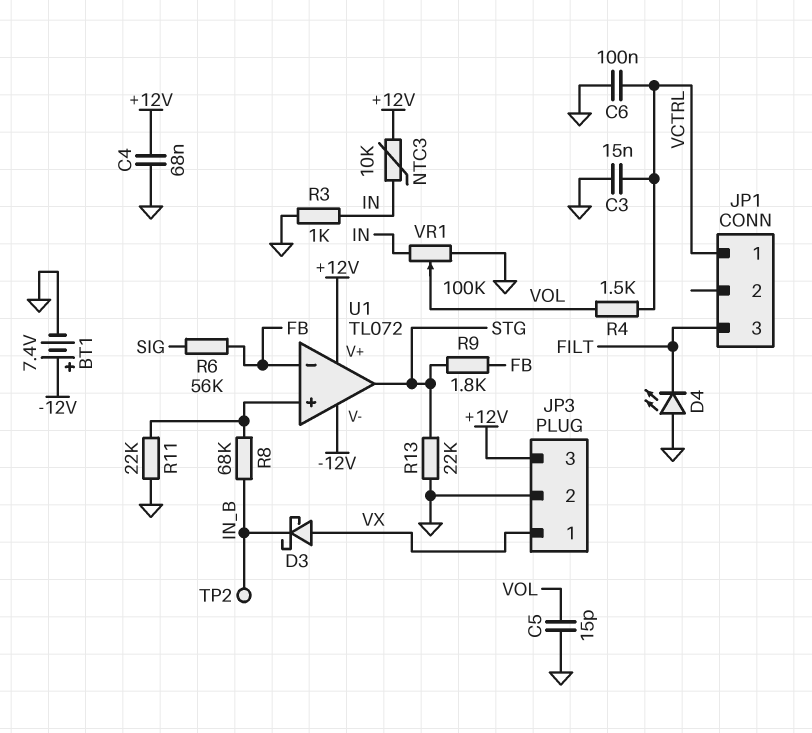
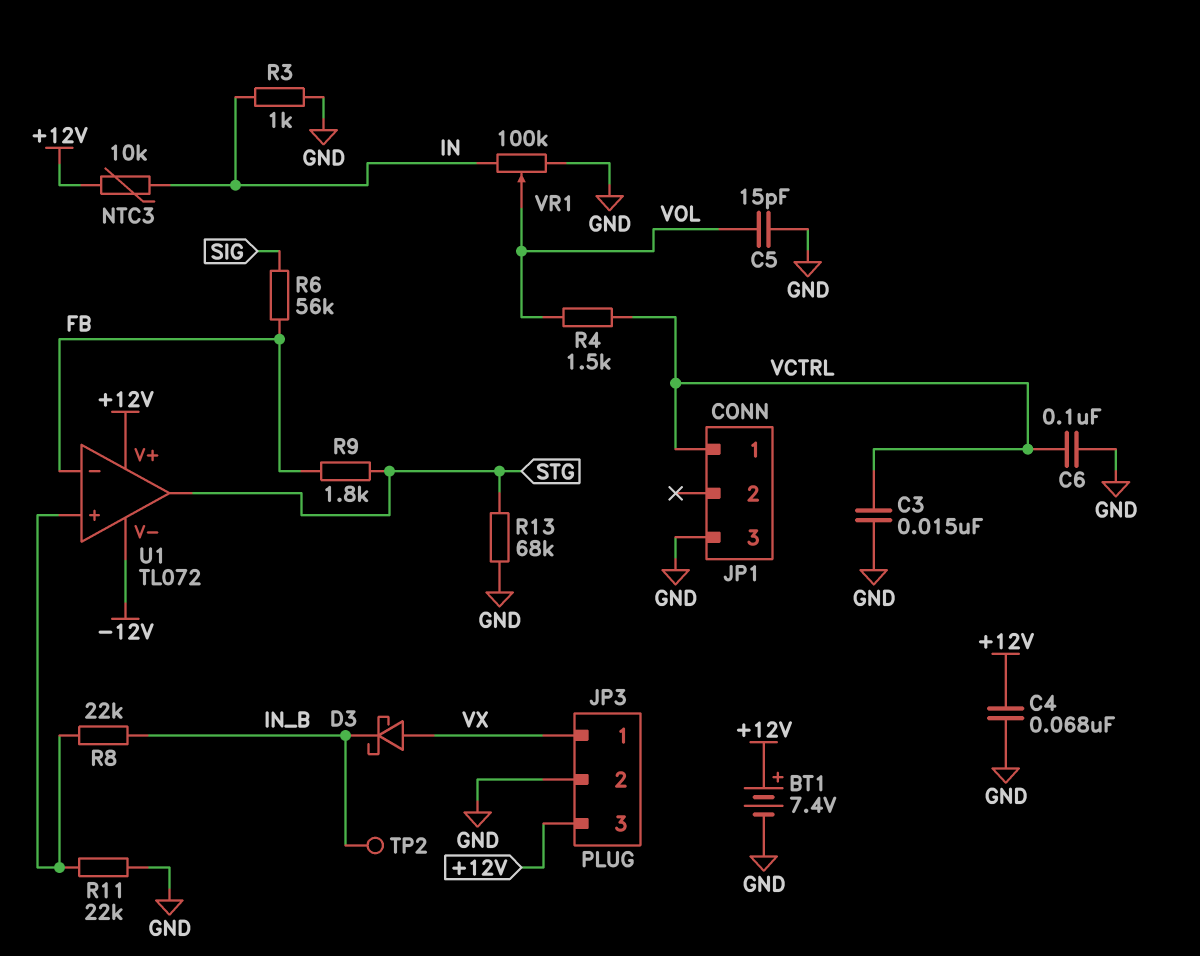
BT1: 7.4V (plus -12V, minus GND) -> 7.4V (plus +12V, minus GND)
D4: LED (A GND, K FILT) -> none
JP1 pin 3: FILT -> GND
R8: 68k (IN_B, U1/in+) -> 22k (IN_B, U1/in+)
R13: 22k (GND, STG) -> 68k (GND, STG)

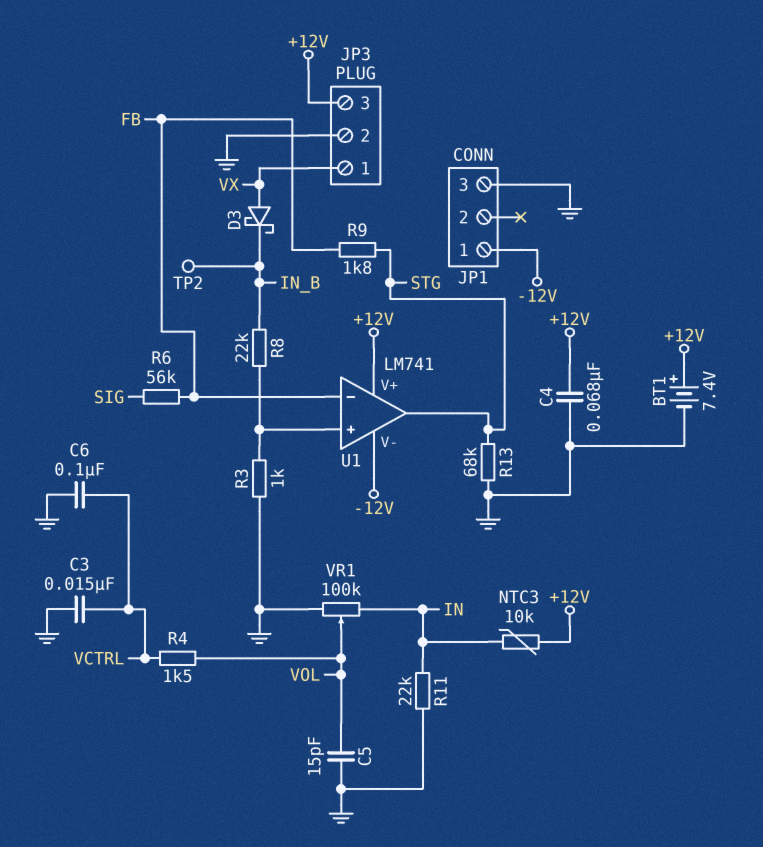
JP1 pin 1: VCTRL -> -12V
R3: 1k (GND, IN) -> 1k (GND, U1/in+)
R11: 22k (GND, U1/in+) -> 22k (GND, IN)
U1: TL072 -> LM741

